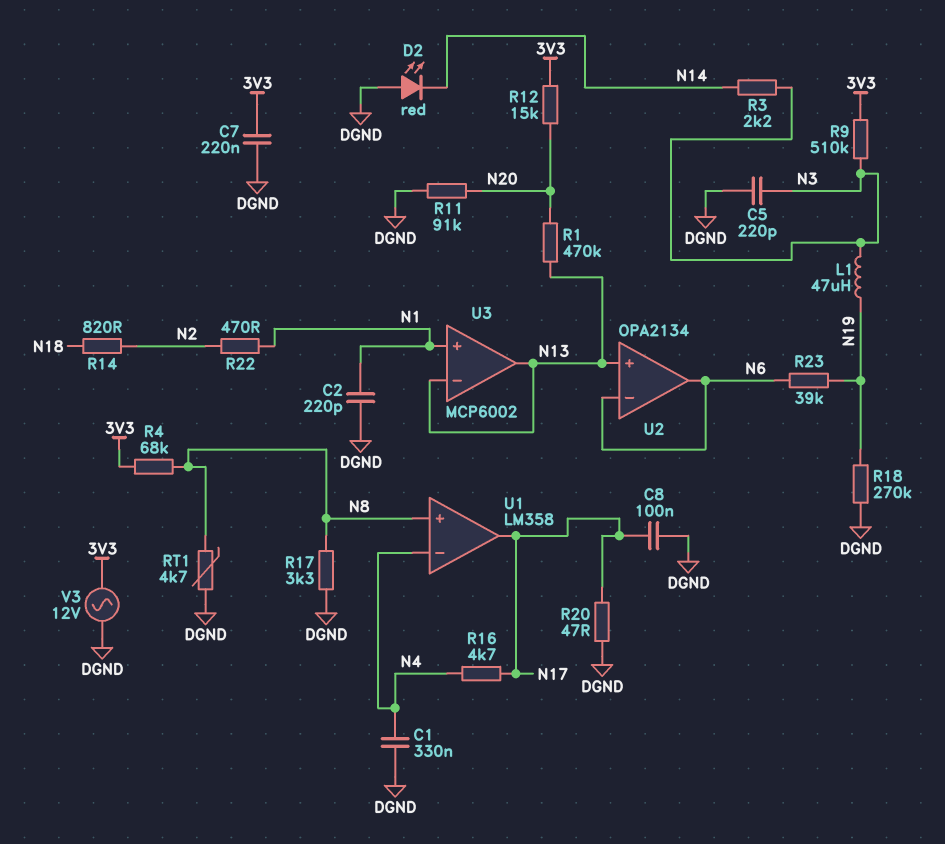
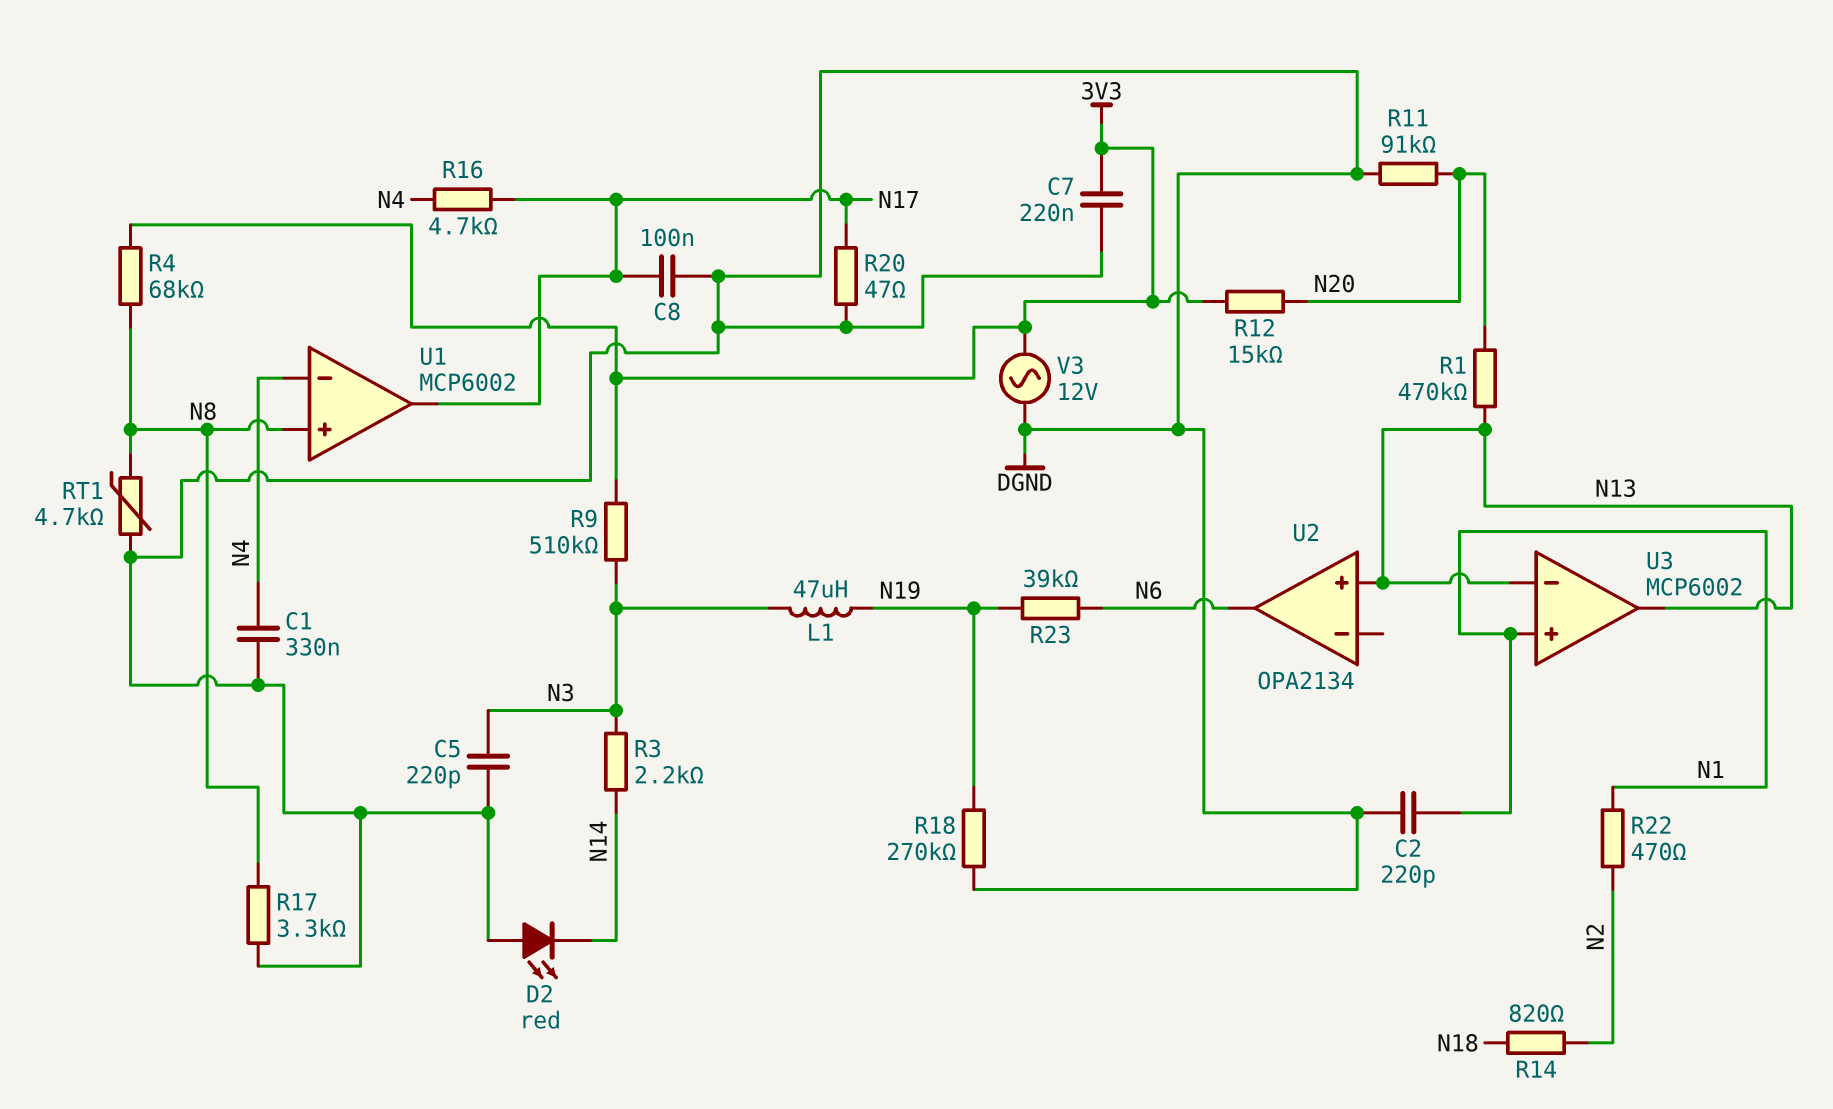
U1: LM358 -> MCP6002
U2 pin in-: N6 -> none

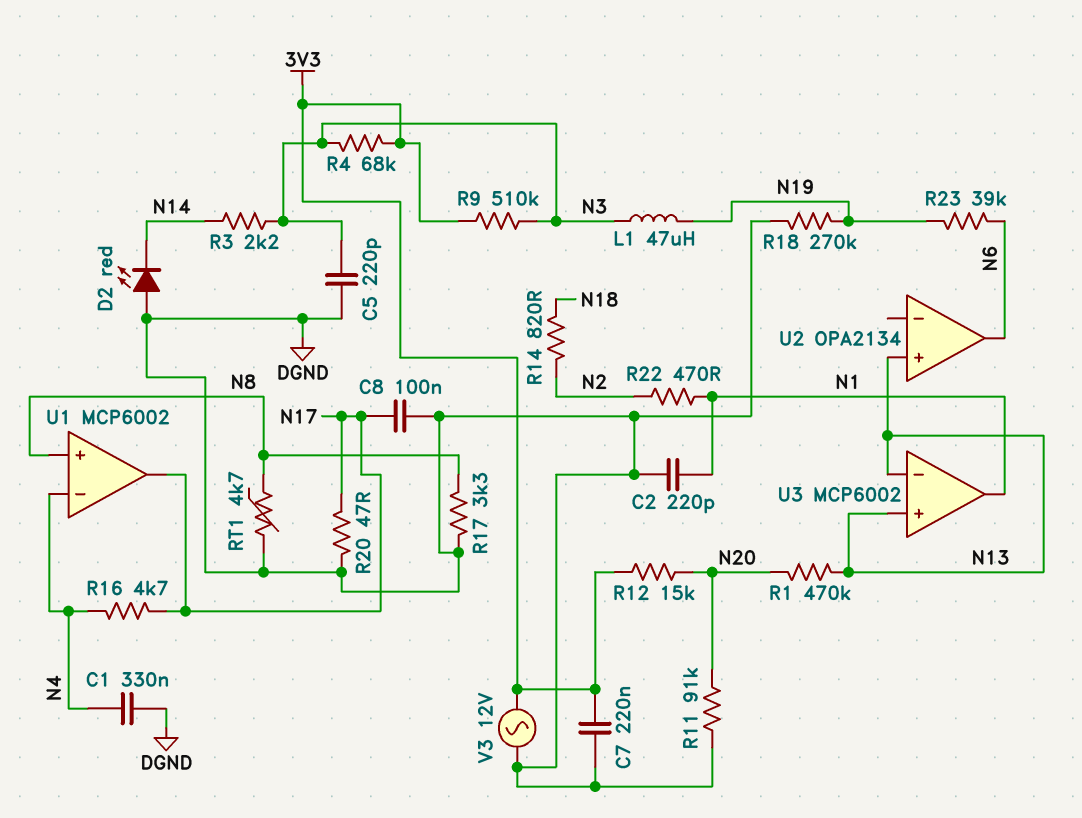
R4: 68k (3V3, N8) -> 68k (3V3, N3)
U3 pin in+: N1 -> N13
U3 pin out: N13 -> N1

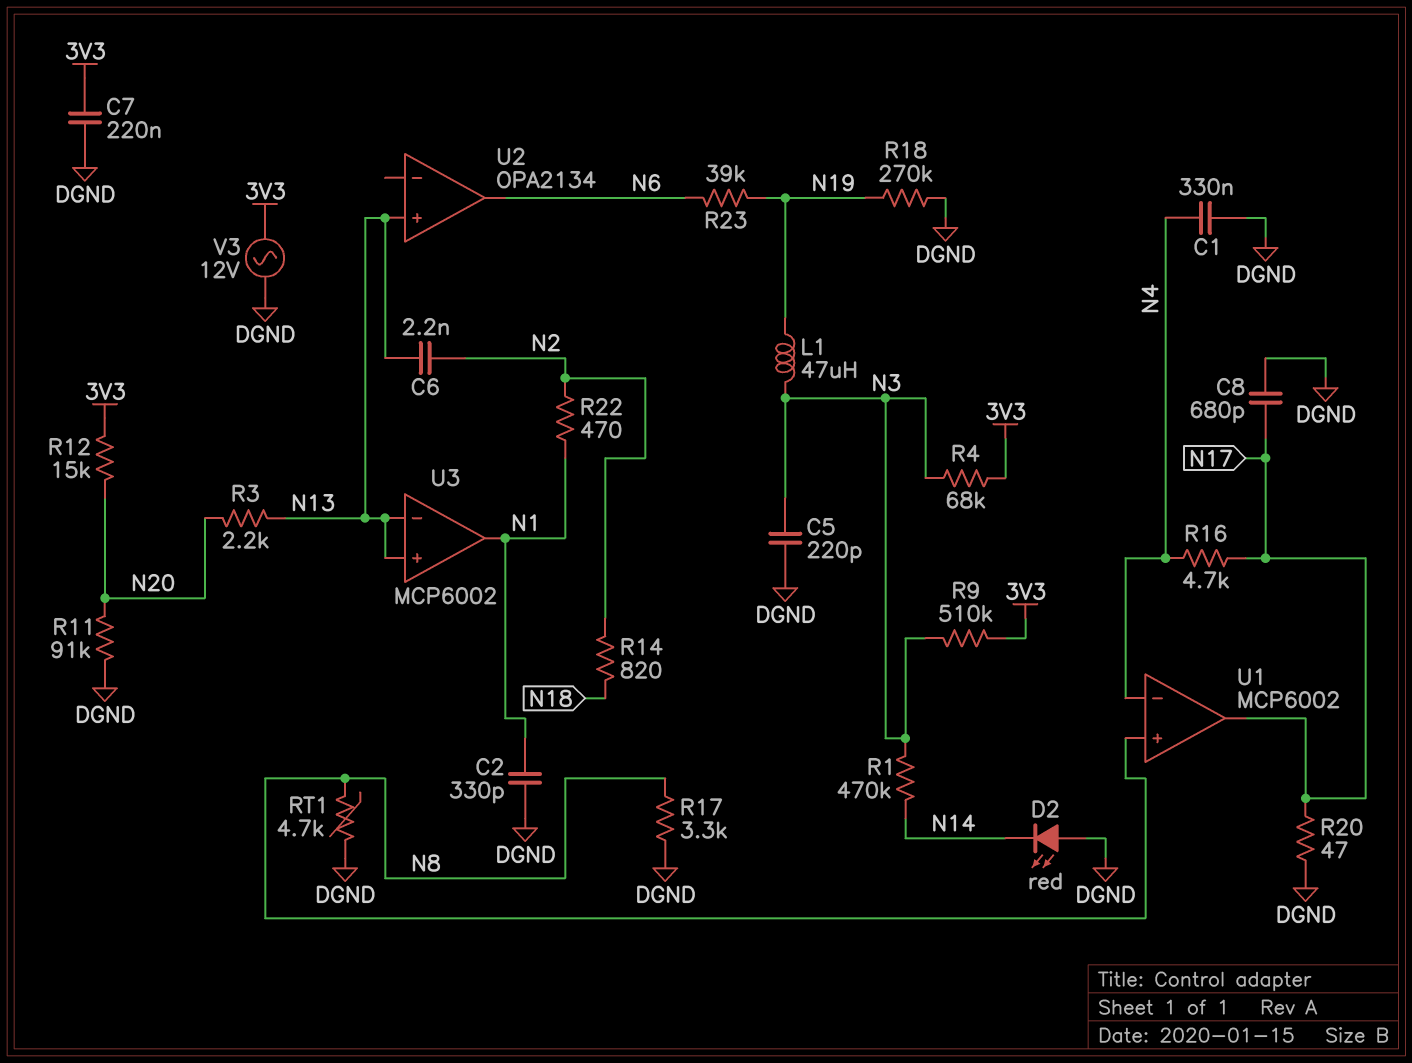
C2: 220pF (DGND, N1) -> 330pF (DGND, N1)
C6: none -> 2.2nF (N2, N13)
C8: 100nF (DGND, N17) -> 680pF (DGND, N17)
R1: 470k (N13, N20) -> 470k (N3, N14)
R3: 2.2k (N3, N14) -> 2.2k (N13, N20)

